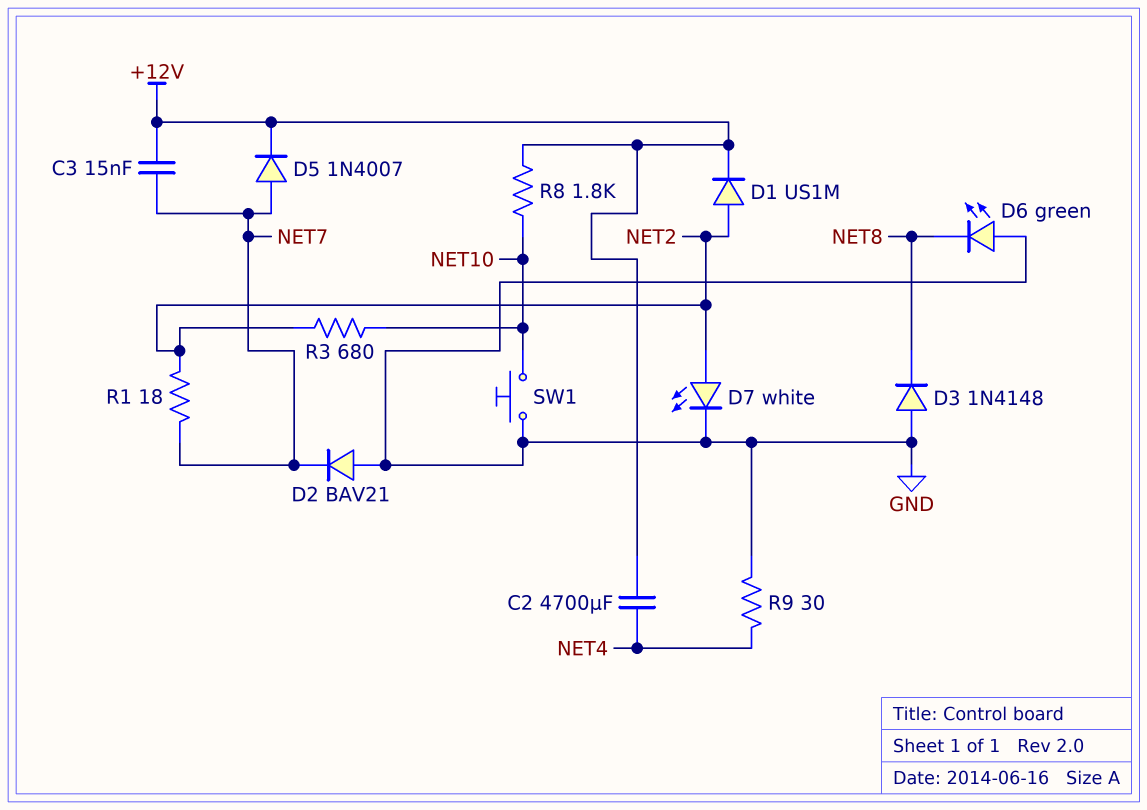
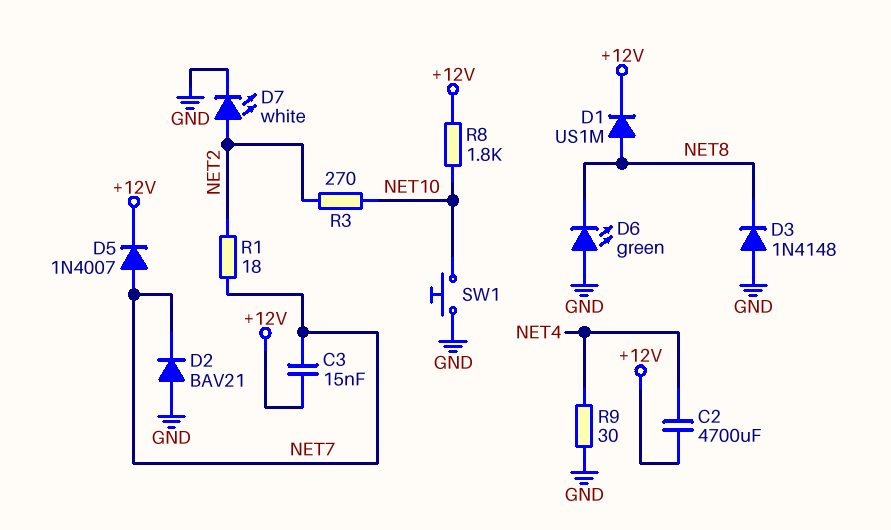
D1: diode US1M (A NET2, K +12V) -> diode US1M (A NET8, K +12V)
R3: 680 (NET2, NET10) -> 270 (NET2, NET10)

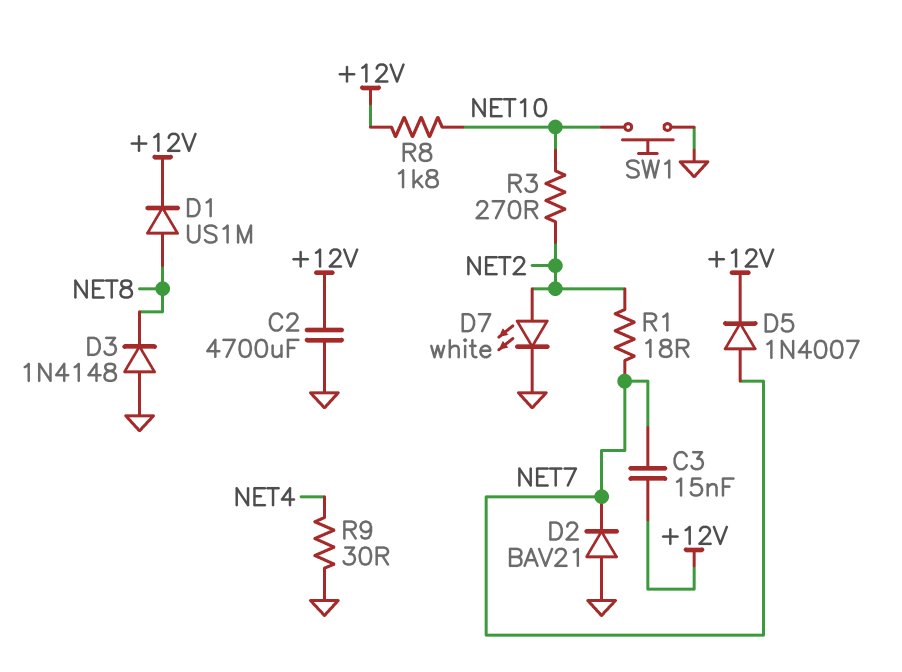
C2: 4700uF (+12V, NET4) -> 4700uF (+12V, GND)
D6: LED green (A GND, K NET8) -> none

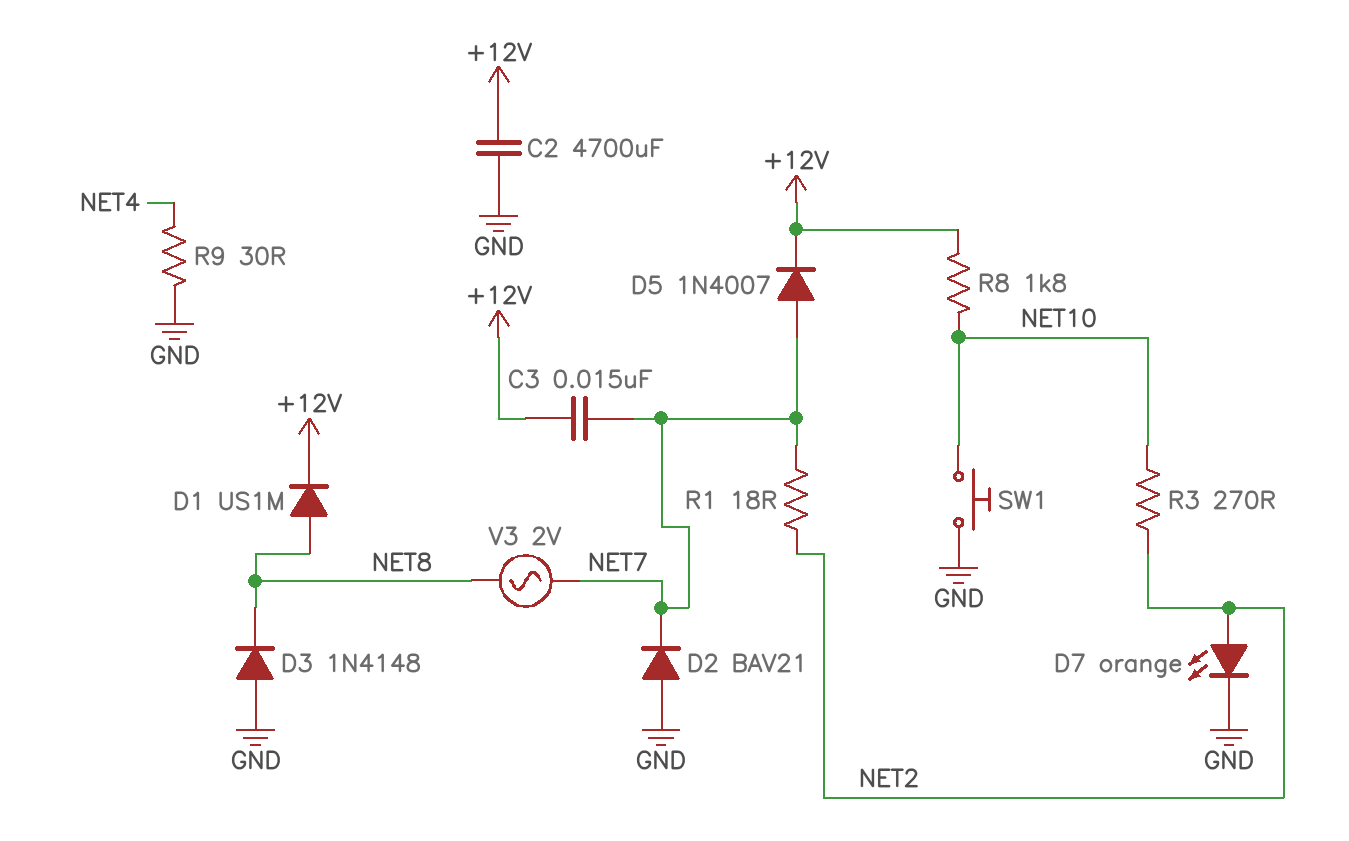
D7: LED white (A NET2, K GND) -> LED orange (A NET2, K GND)
V3: none -> AC 2V (NET7, NET8)

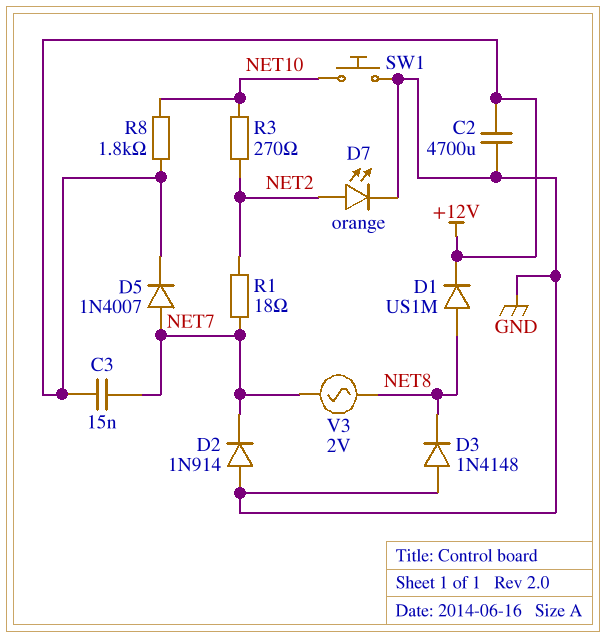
D2: diode BAV21 (A GND, K NET7) -> diode 1N914 (A GND, K NET7)
R9: 30 (GND, NET4) -> none

